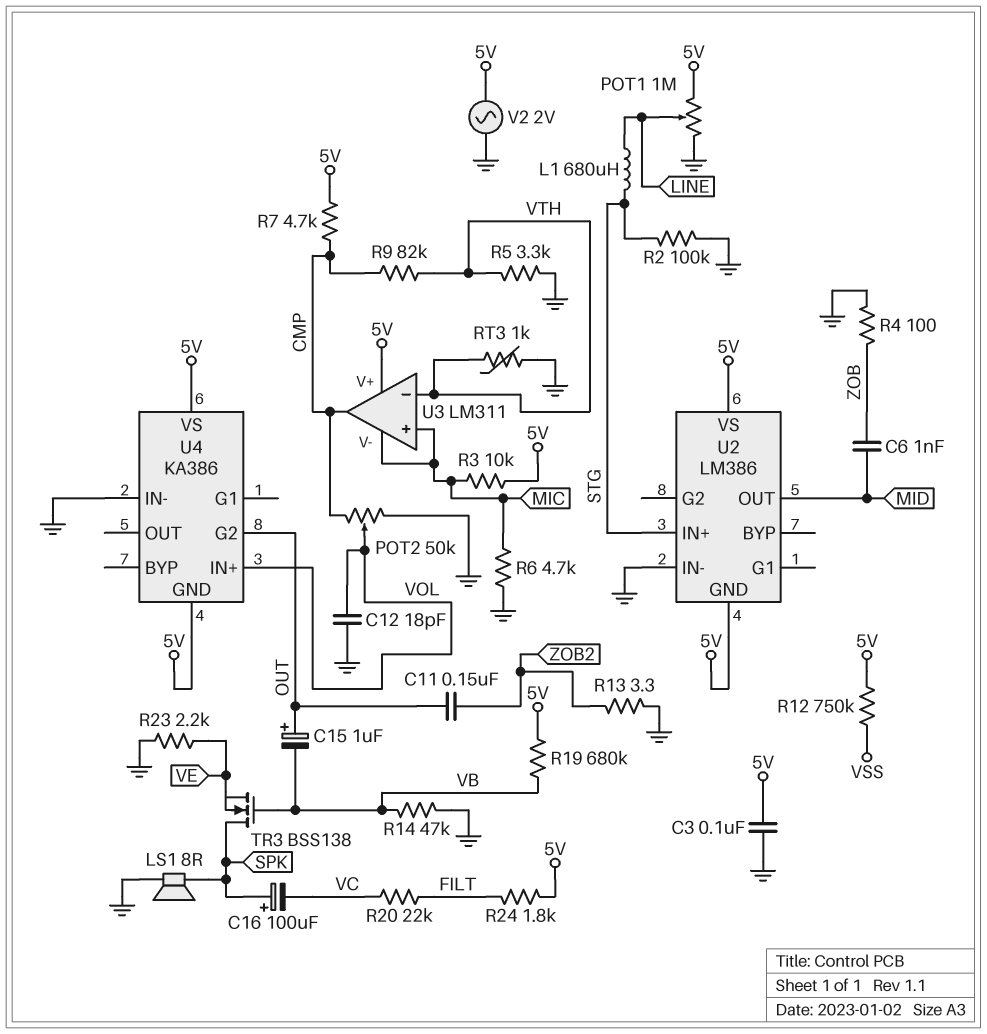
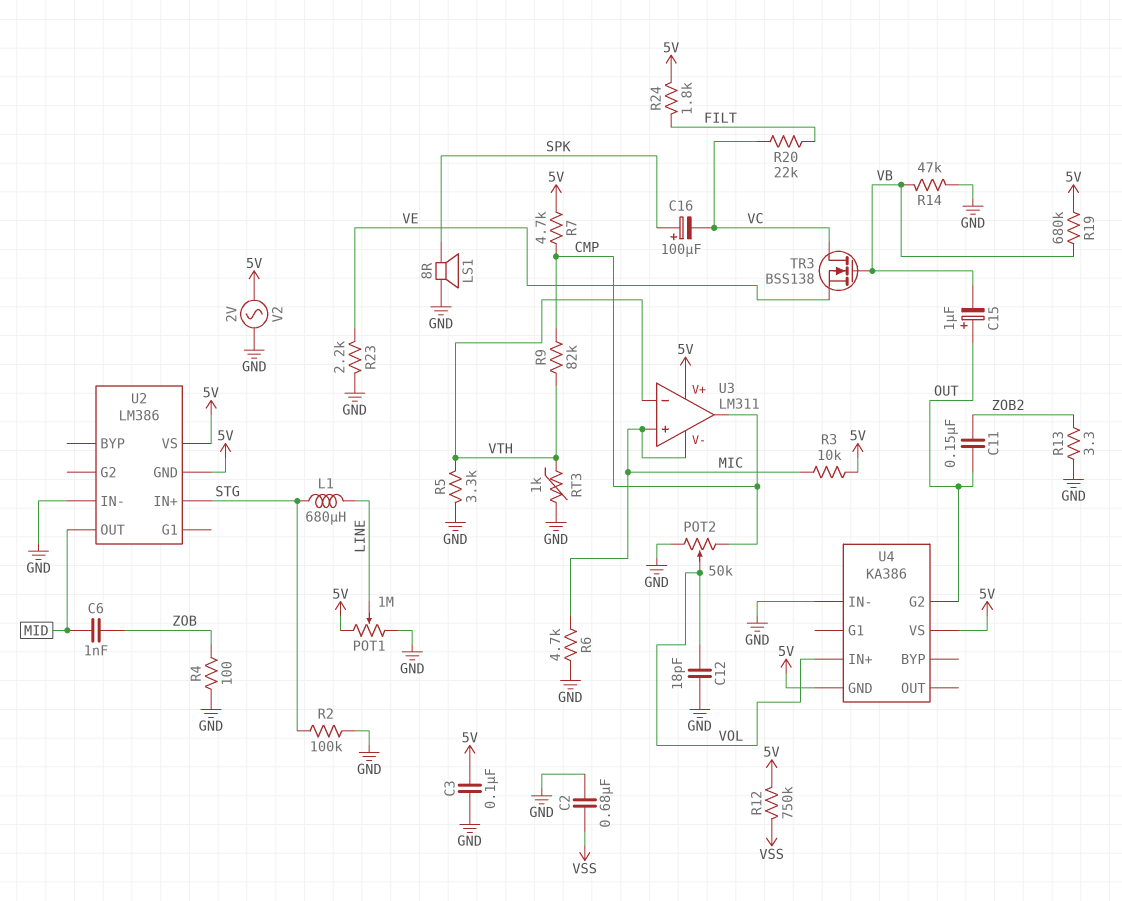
C2: none -> 680nF (GND, VSS)
TR3: NMOS BSS138 (G VB, D SPK, S VE) -> NMOS BSS138 (G VB, D VC, S VE)

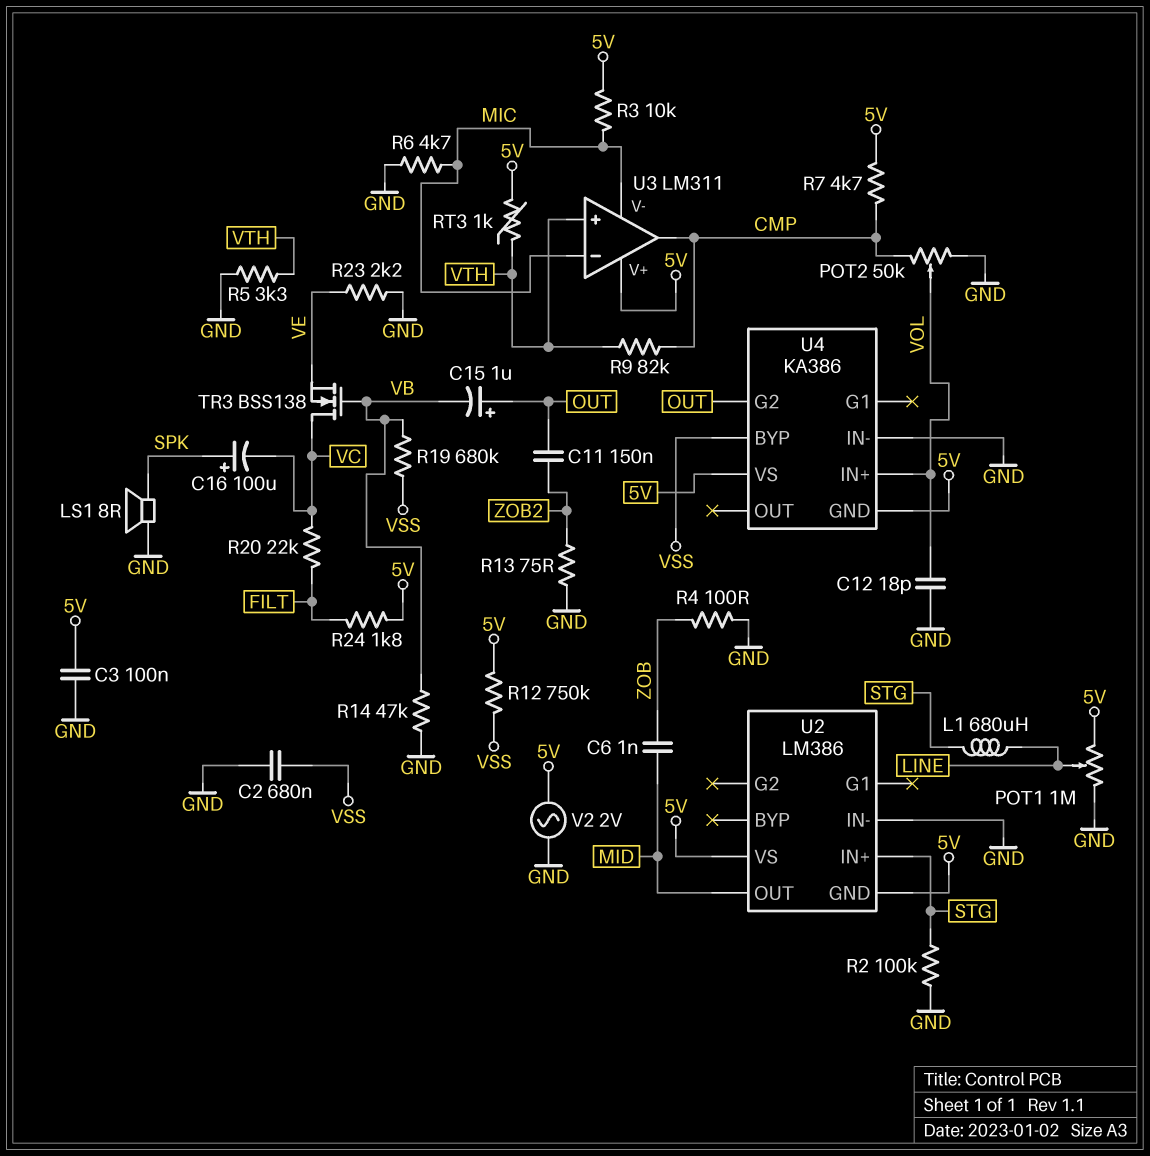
R13: 3.3 (GND, ZOB2) -> 75 (GND, ZOB2)
R19: 680k (5V, VB) -> 680k (VB, VSS)
RT3: 1k (GND, VTH) -> 1k (5V, VTH)
U3 pin in+: MIC -> VTH
U3 pin in-: VTH -> MIC
U4 pin BYP: none -> VSS

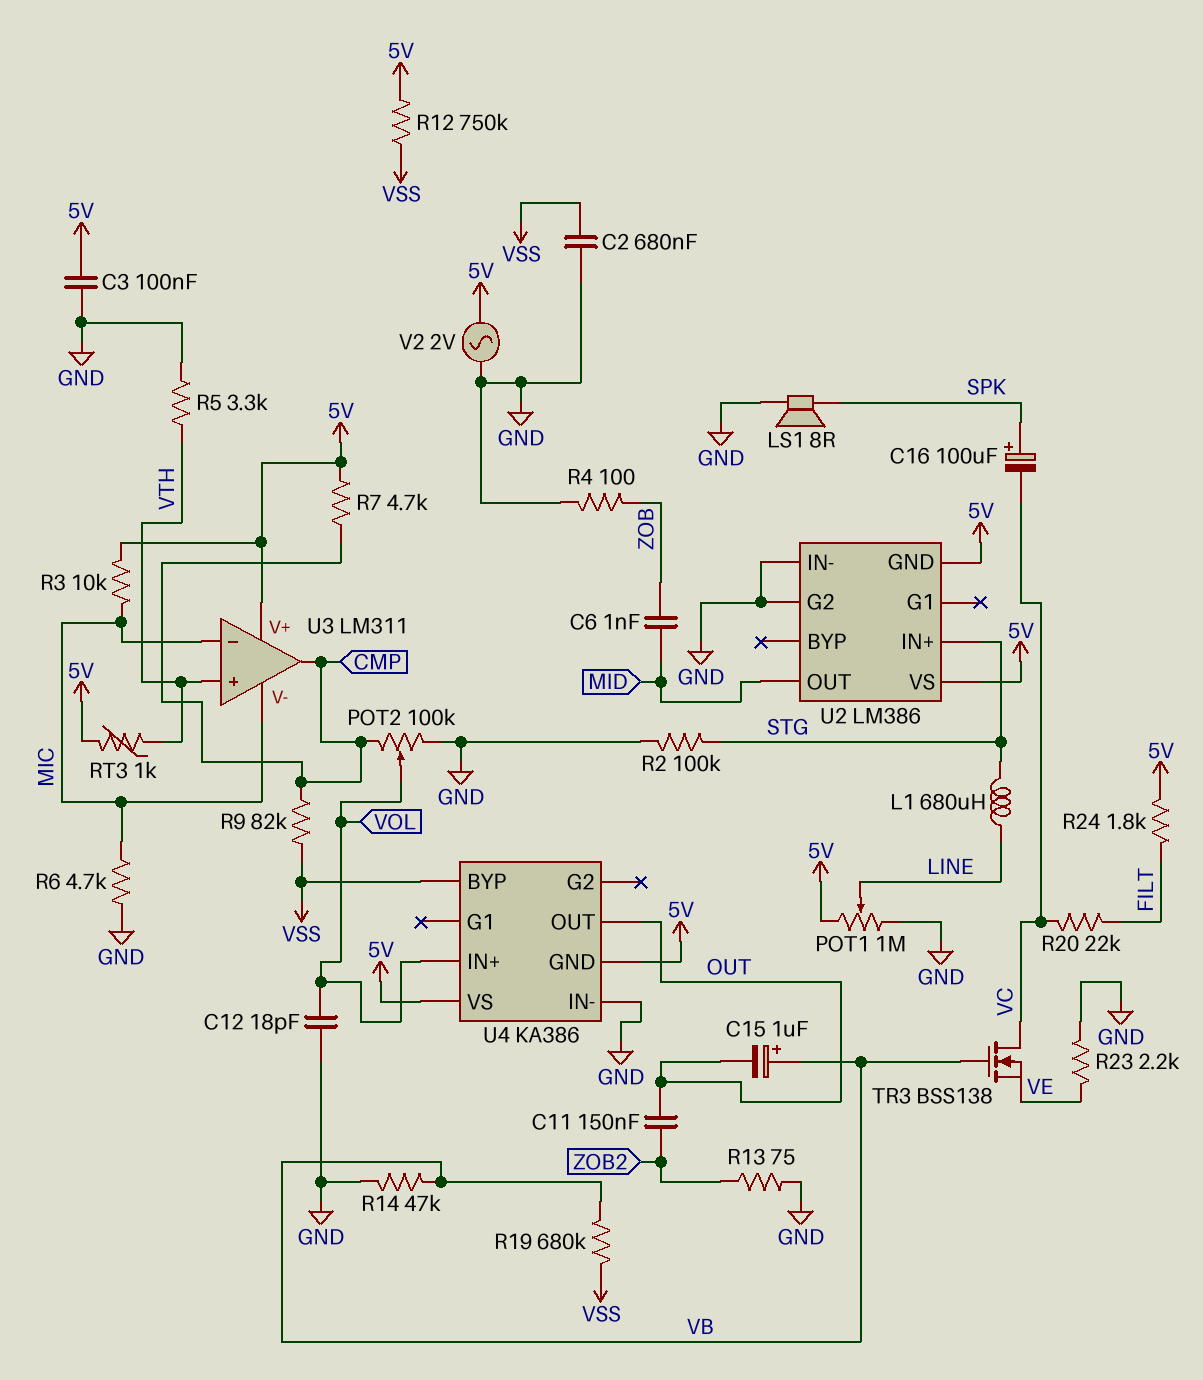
C15: 1uF (plus OUT, minus VB) -> 1uF (plus VB, minus OUT)
POT2: 50k (CMP, GND, wiper VOL) -> 100k (CMP, GND, wiper VOL)
R9: 82k (CMP, VTH) -> 82k (CMP, VSS)
U2 pin G2: none -> GND
U4 pin G2: OUT -> none
U4 pin OUT: none -> OUT

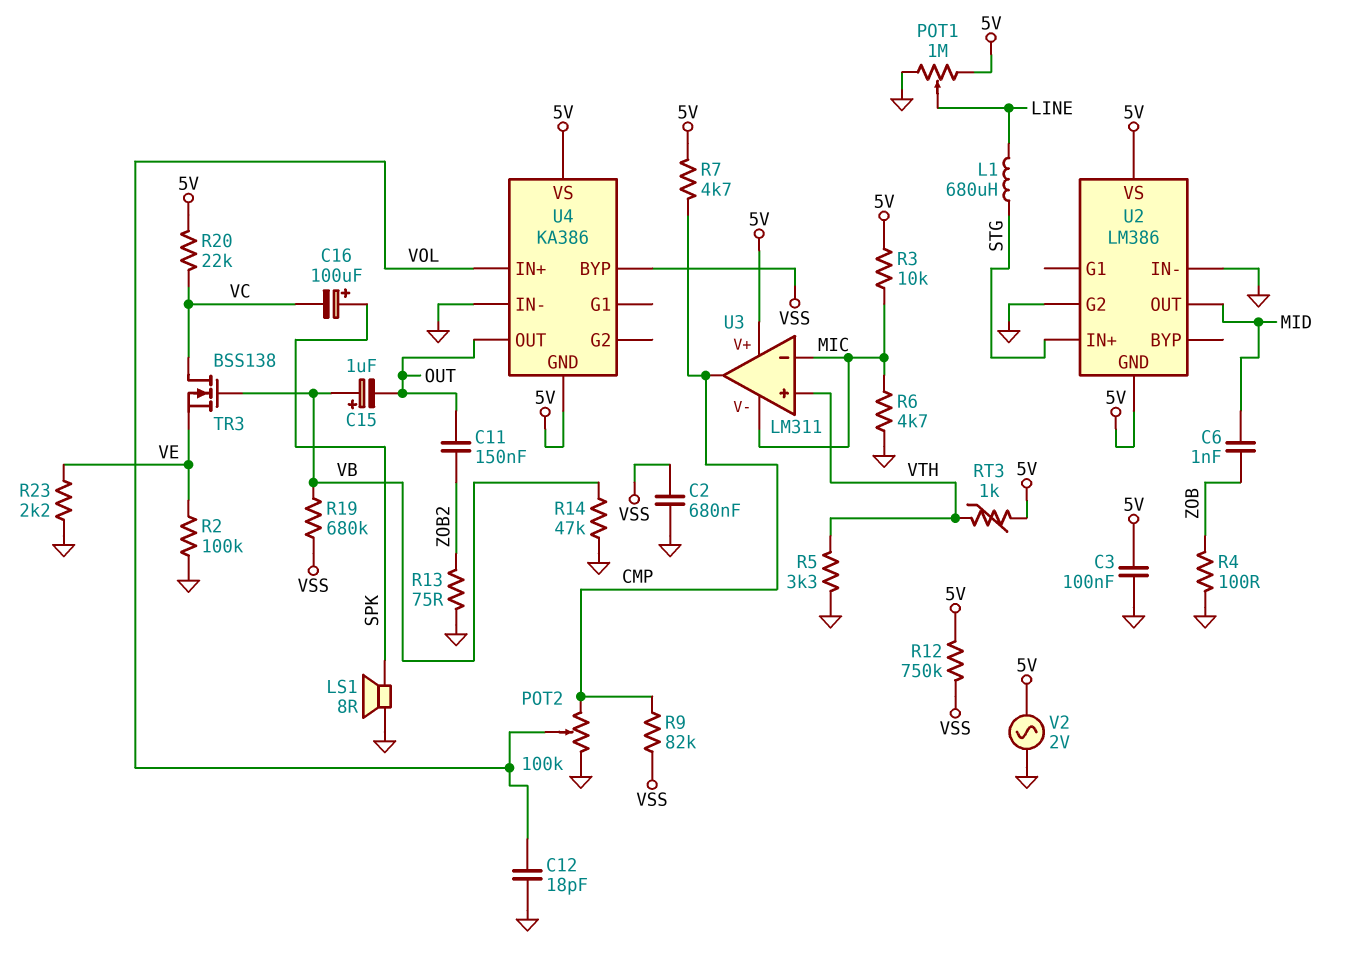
R2: 100k (GND, STG) -> 100k (GND, VE)
R20: 22k (FILT, VC) -> 22k (5V, VC)
R24: 1.8k (5V, FILT) -> none

